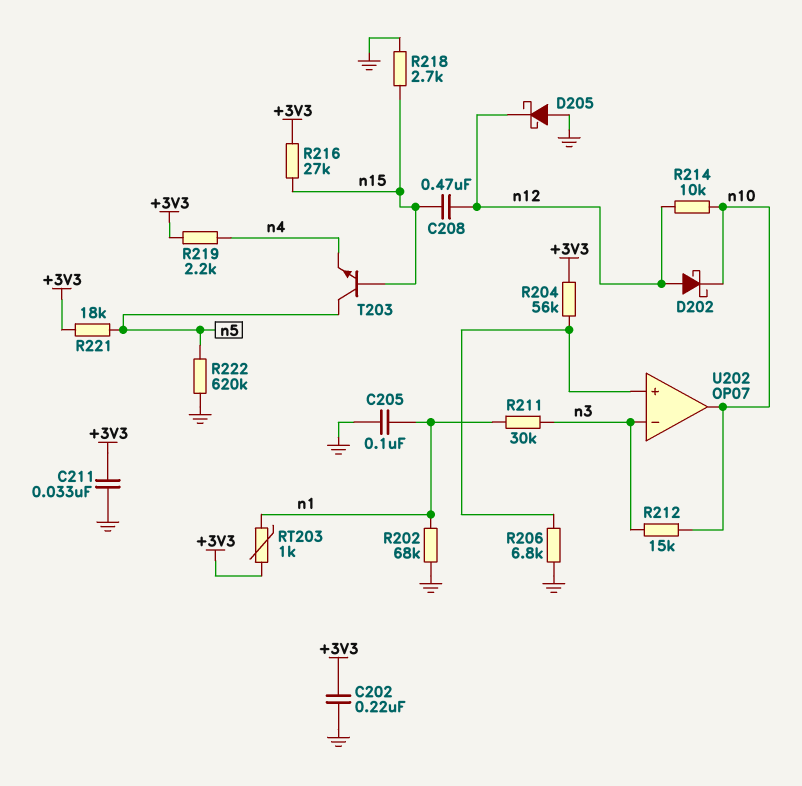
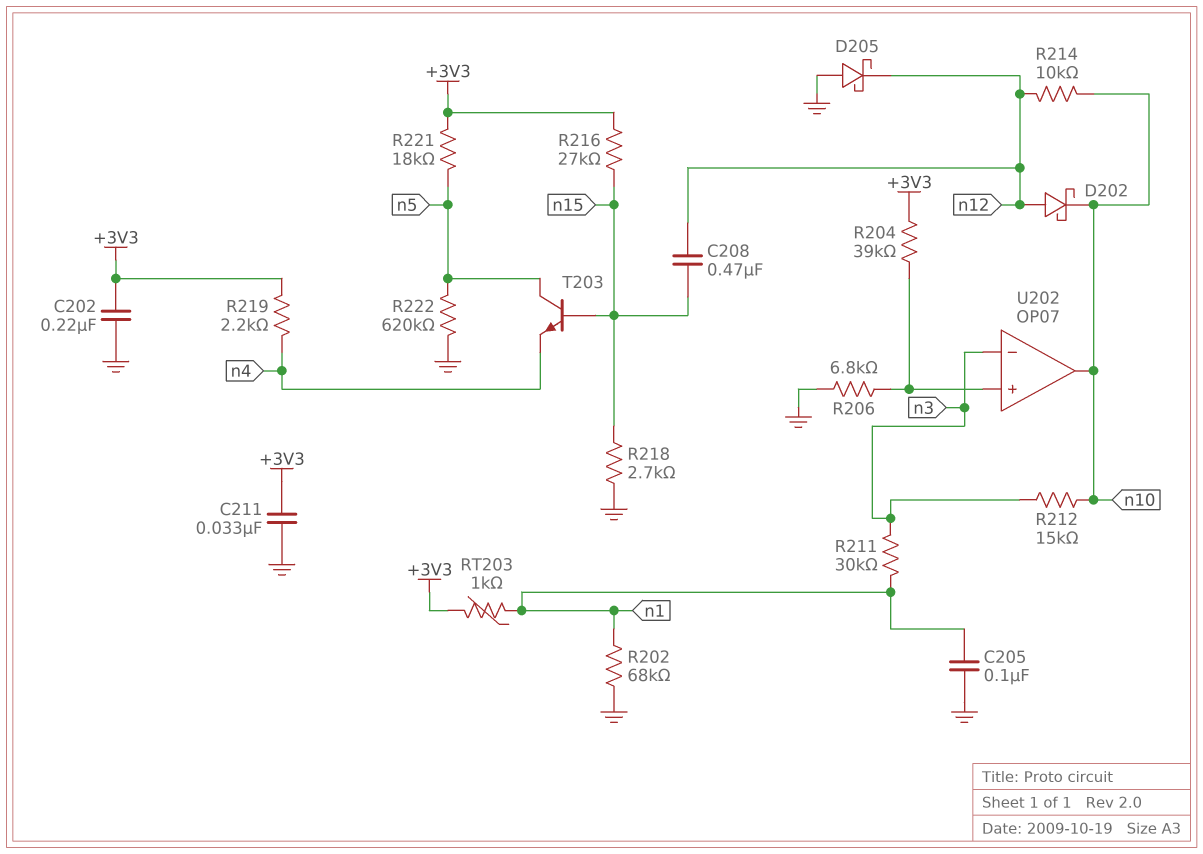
R204: 56k (+3V3, U202/in+) -> 39k (+3V3, U202/in+)

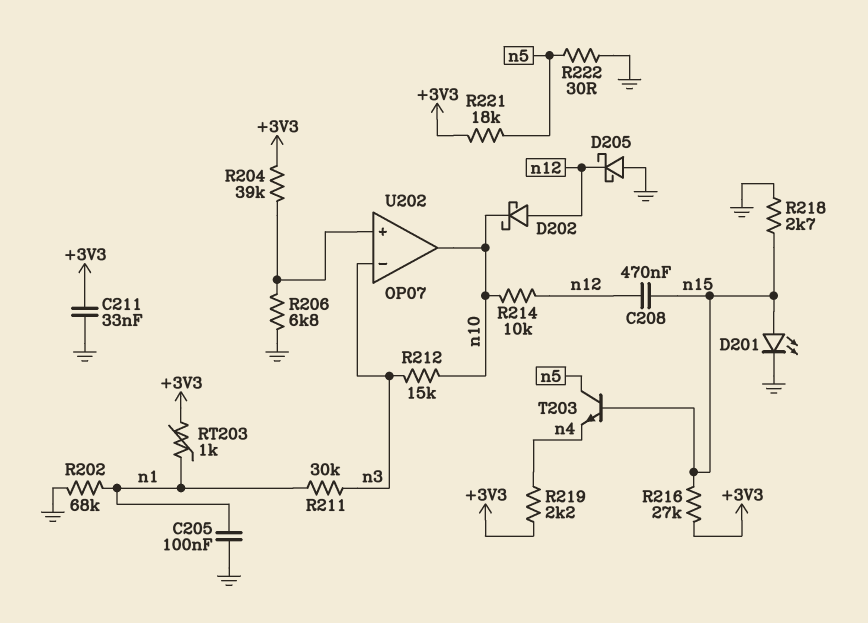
C202: 220nF (+3V3, GND) -> none
D201: none -> LED (A n15, K GND)
R222: 620k (GND, n5) -> 30 (GND, n5)

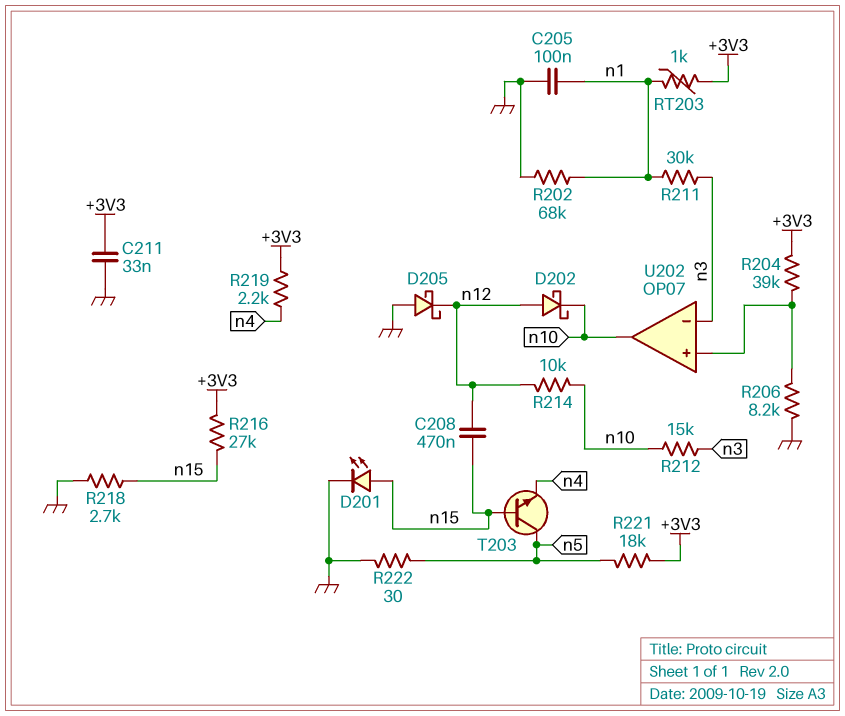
R206: 6.8k (GND, U202/in+) -> 8.2k (GND, U202/in+)

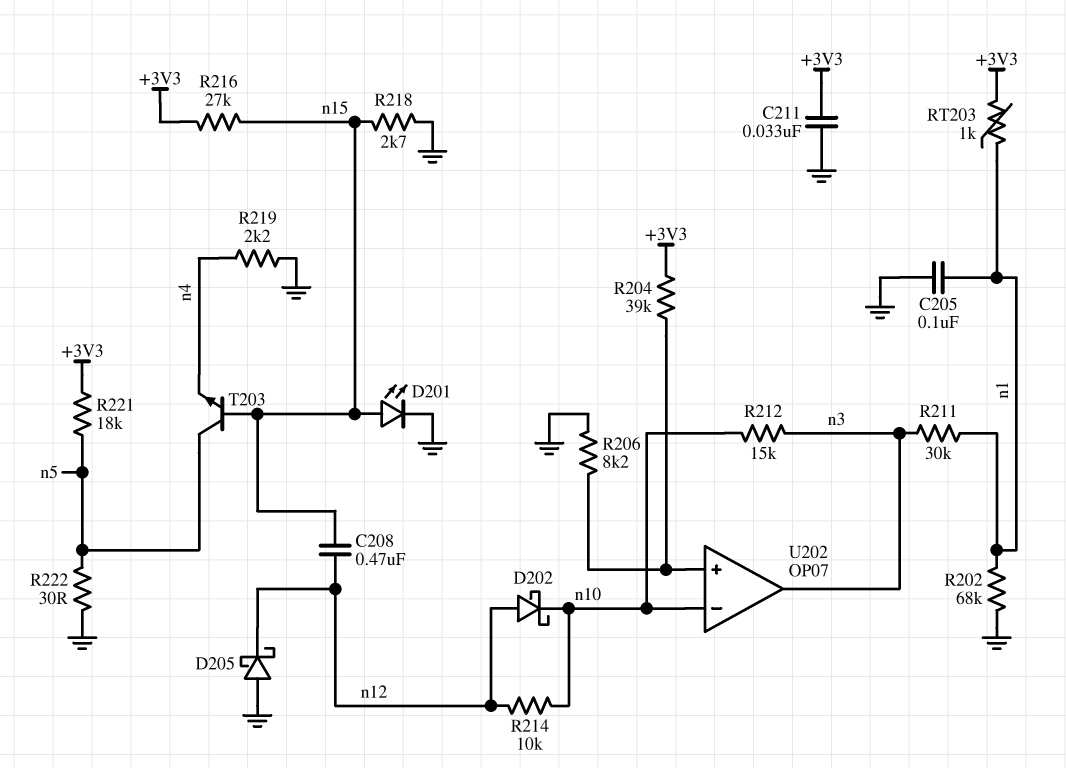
R219: 2.2k (+3V3, n4) -> 2.2k (GND, n4)
U202 pin in-: n3 -> n10
U202 pin out: n10 -> n3

